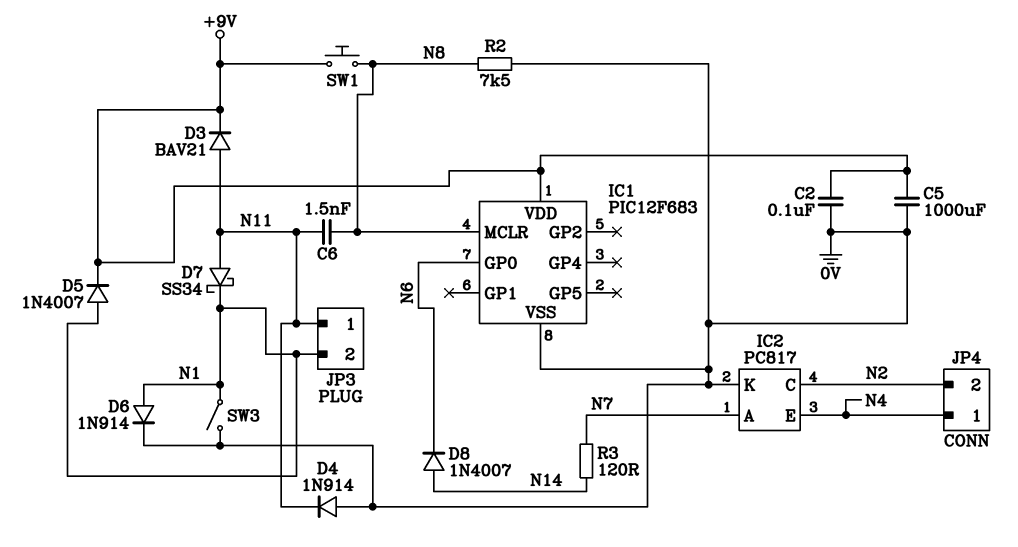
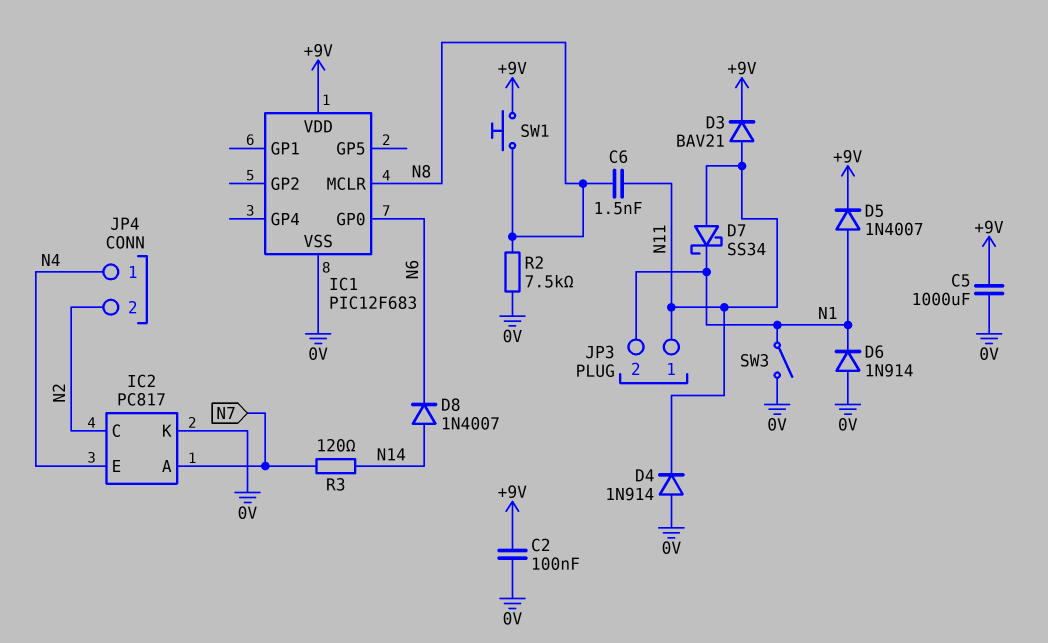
D6: diode 1N914 (A N1, K 0V) -> diode 1N914 (A 0V, K N1)

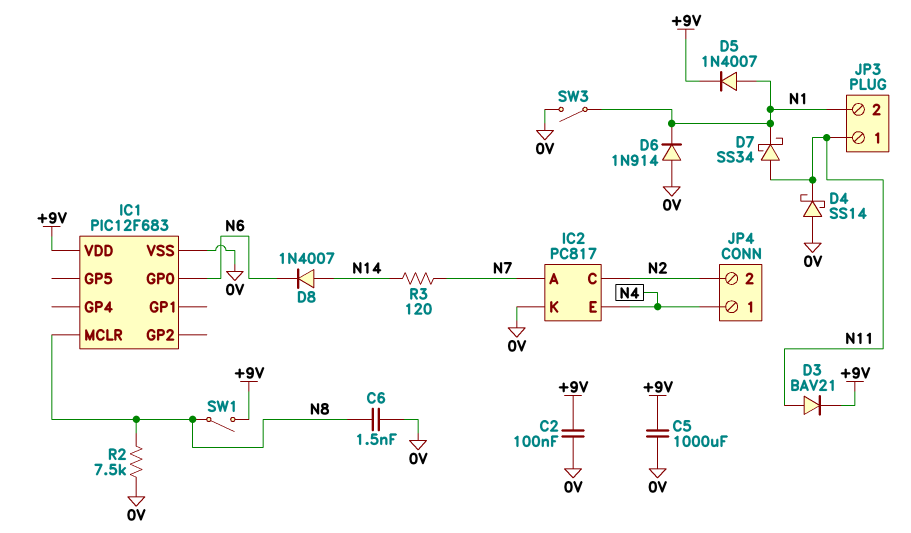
C6: 1.5nF (N8, N11) -> 1.5nF (0V, N8)
D4: diode 1N914 (A 0V, K N11) -> schottky SS14 (A 0V, K N11)
SW1: button (+9V, N8) -> switch (+9V, N8)

